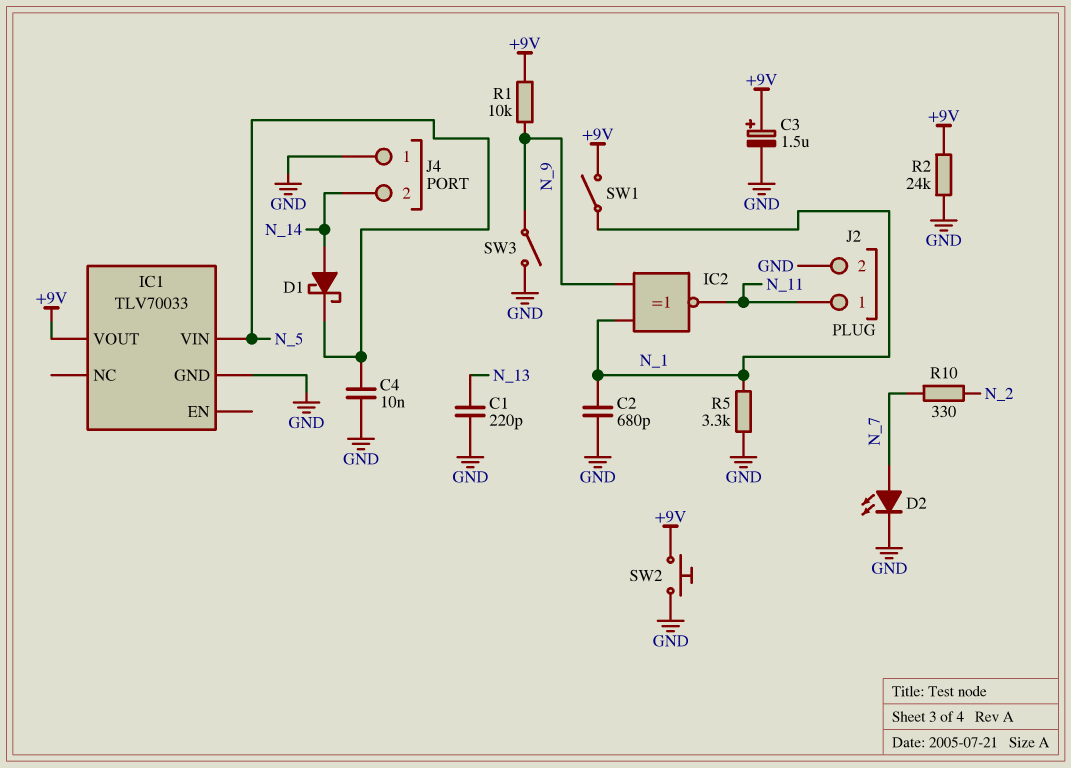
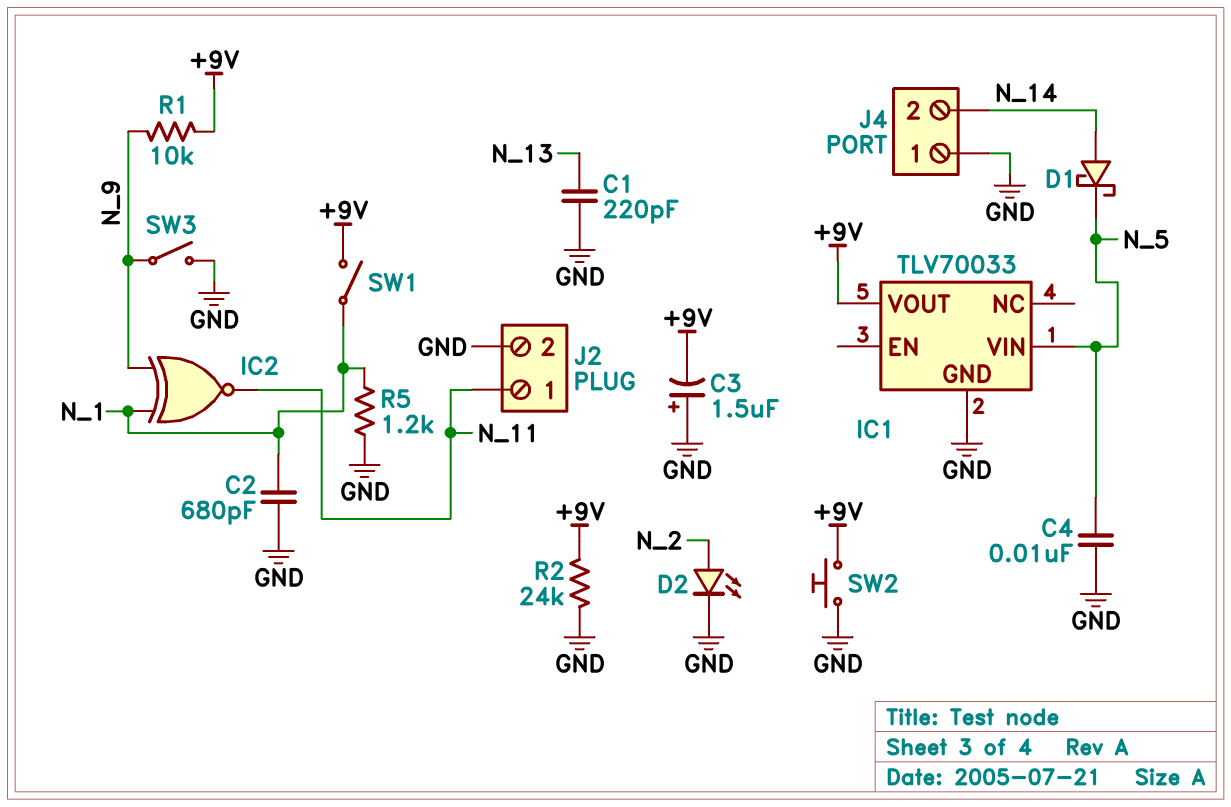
C3: 1.5uF (plus +9V, minus GND) -> 1.5uF (plus GND, minus +9V)
D2: LED (A N_7, K GND) -> LED (A N_2, K GND)
R5: 3.3k (GND, N_1) -> 1.2k (GND, N_1)
R10: 330 (N_2, N_7) -> none

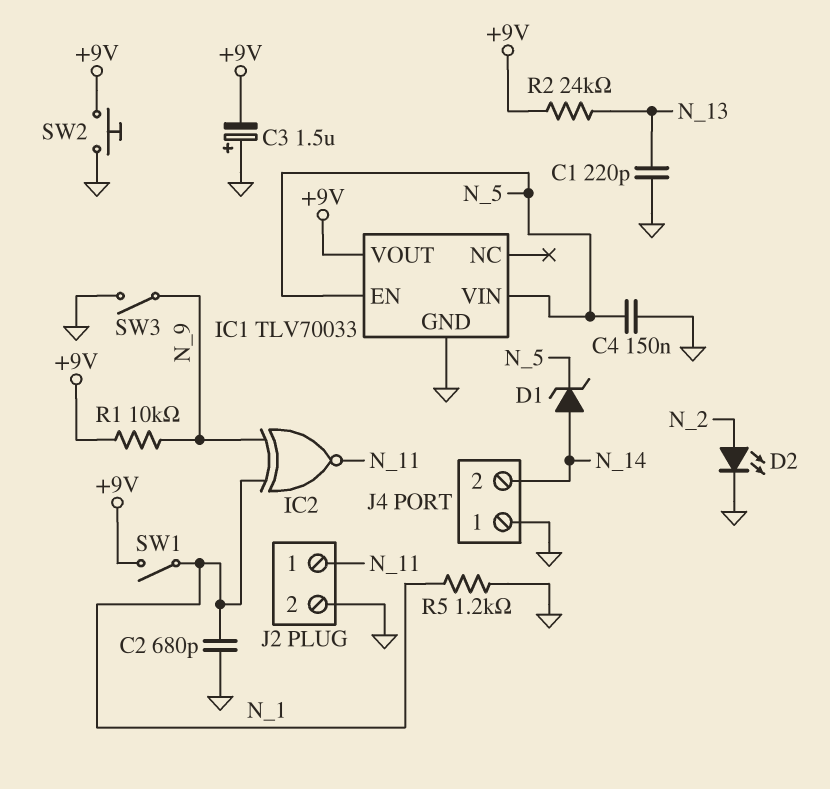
C4: 10nF (GND, N_5) -> 150nF (GND, N_5)
D1: schottky (A N_14, K N_5) -> zener (A N_14, K N_5)
IC1 pin EN: none -> N_5
R2: 24k (+9V, GND) -> 24k (+9V, N_13)

